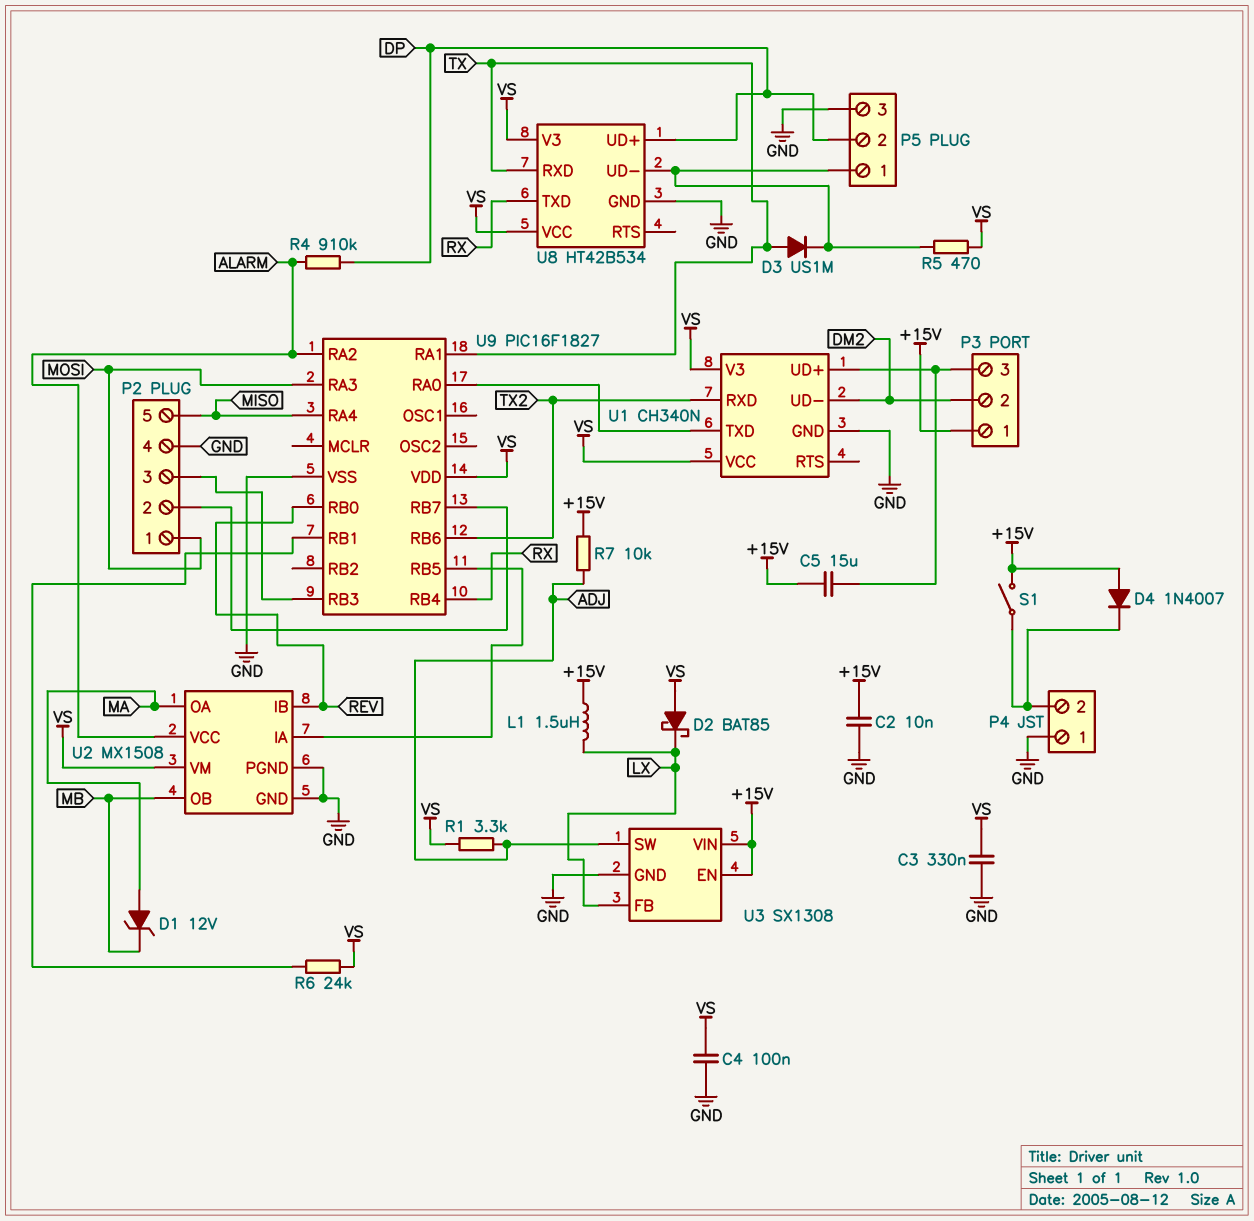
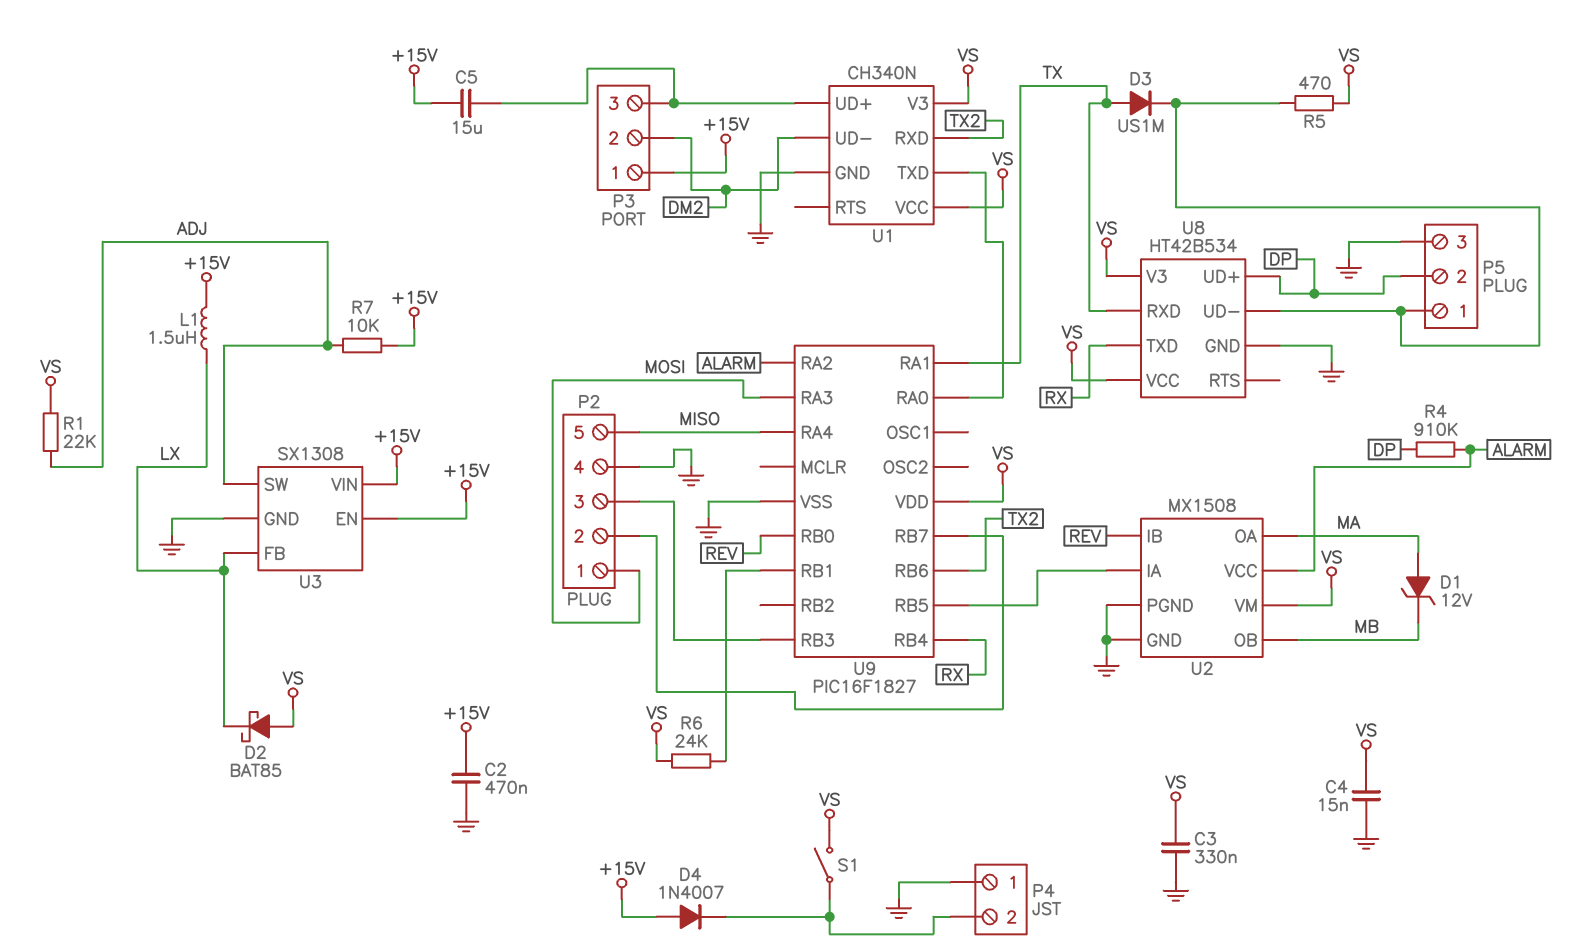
C2: 10nF (+15V, GND) -> 470nF (+15V, GND)
C4: 100nF (GND, VS) -> 15nF (GND, VS)
R1: 3.3k (ADJ, VS) -> 22k (ADJ, VS)
S1: switch (+15V, P4/2) -> switch (P4/2, VS)

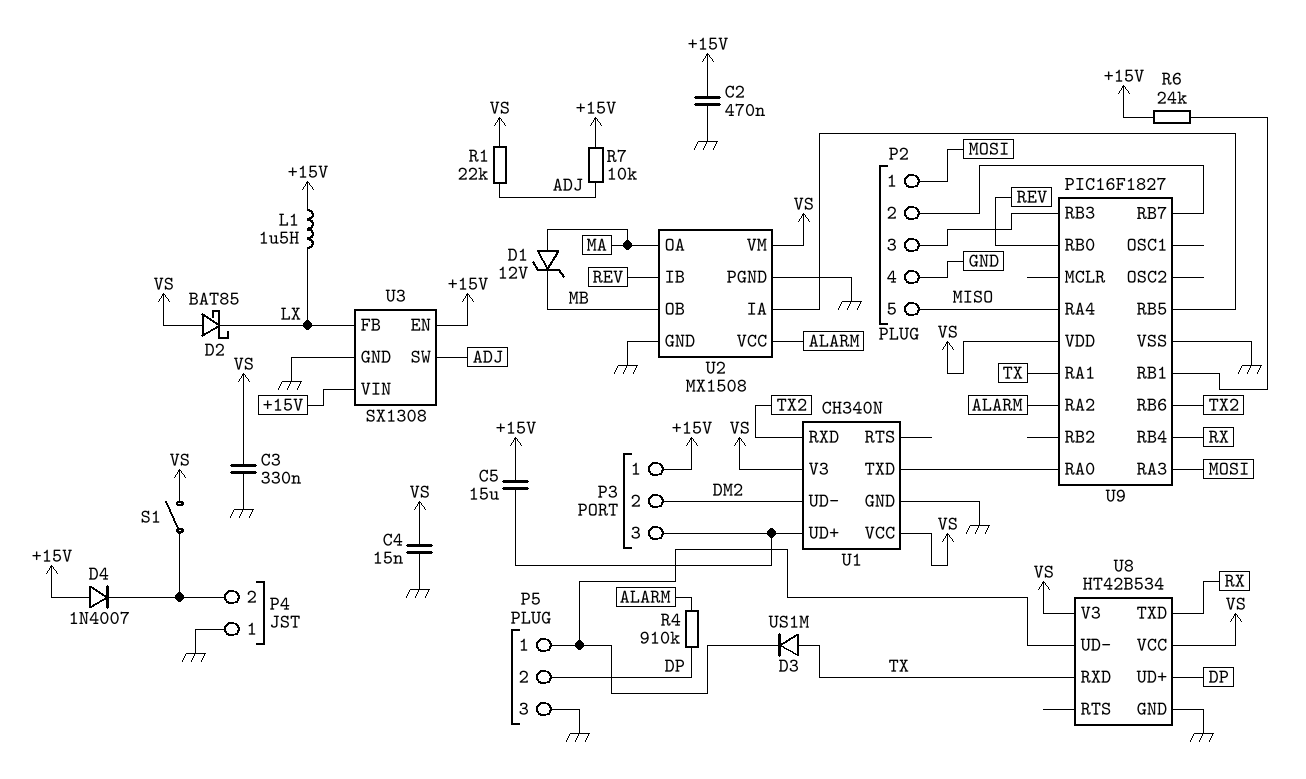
R5: 470 (P5/1, VS) -> none
R6: 24k (U9/RB1, VS) -> 24k (+15V, U9/RB1)

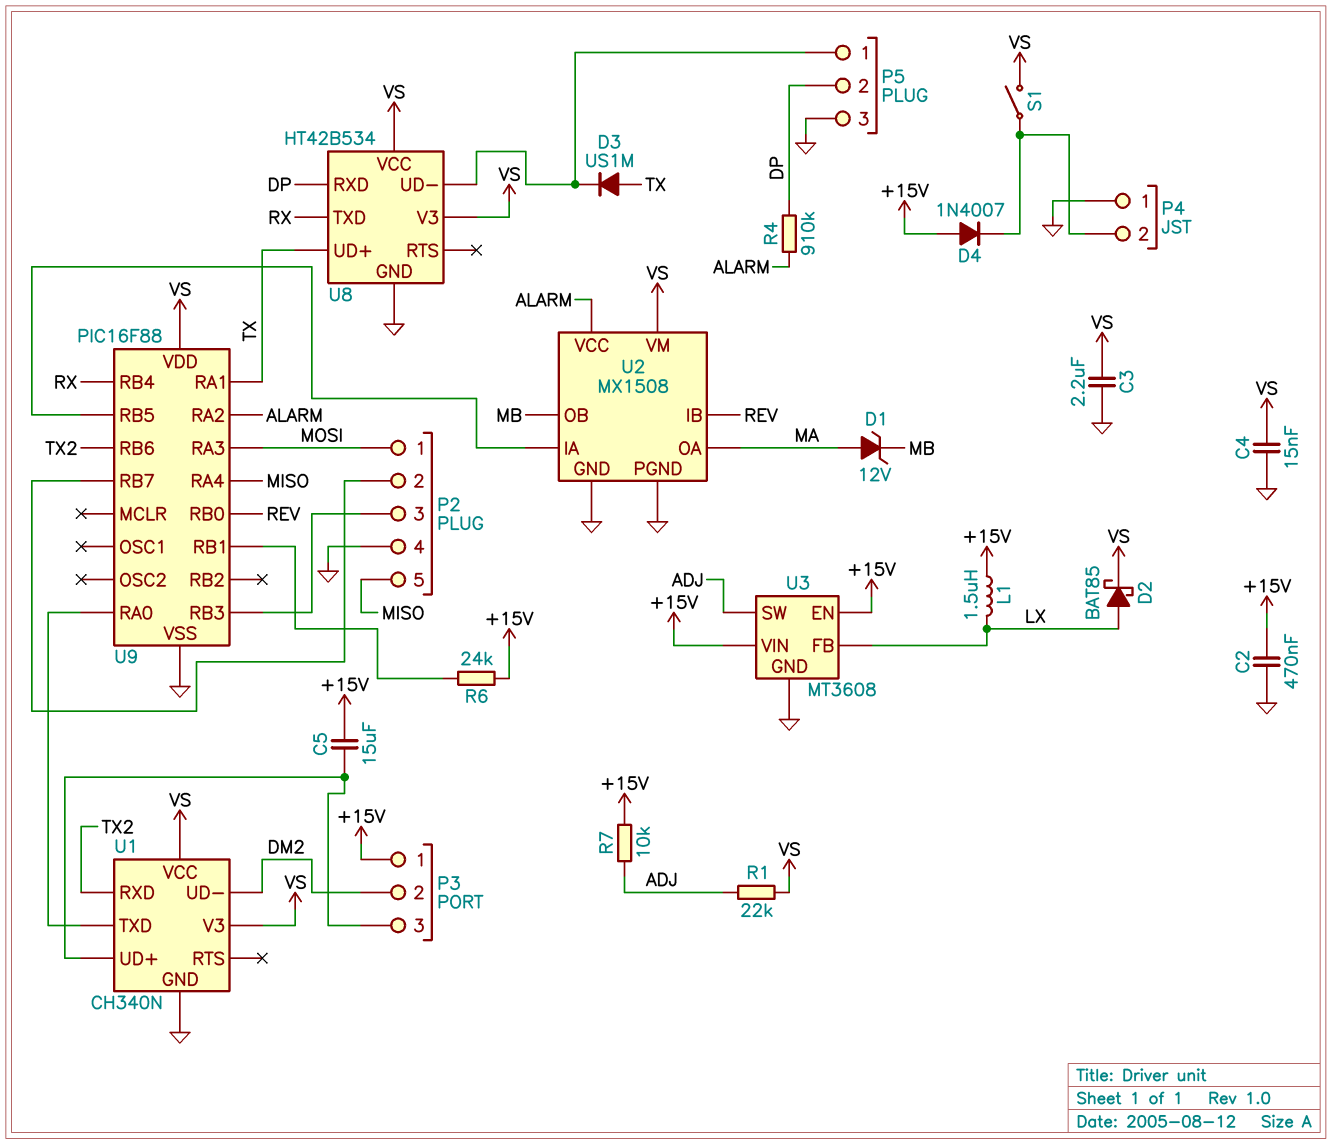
C3: 330nF (GND, VS) -> 2.2uF (GND, VS)
D2: schottky BAT85 (A VS, K LX) -> schottky BAT85 (A LX, K VS)
U3: SX1308 -> MT3608
U8 pin RXD: TX -> DP
U8 pin UD+: DP -> TX
U9: PIC16F1827 -> PIC16F88

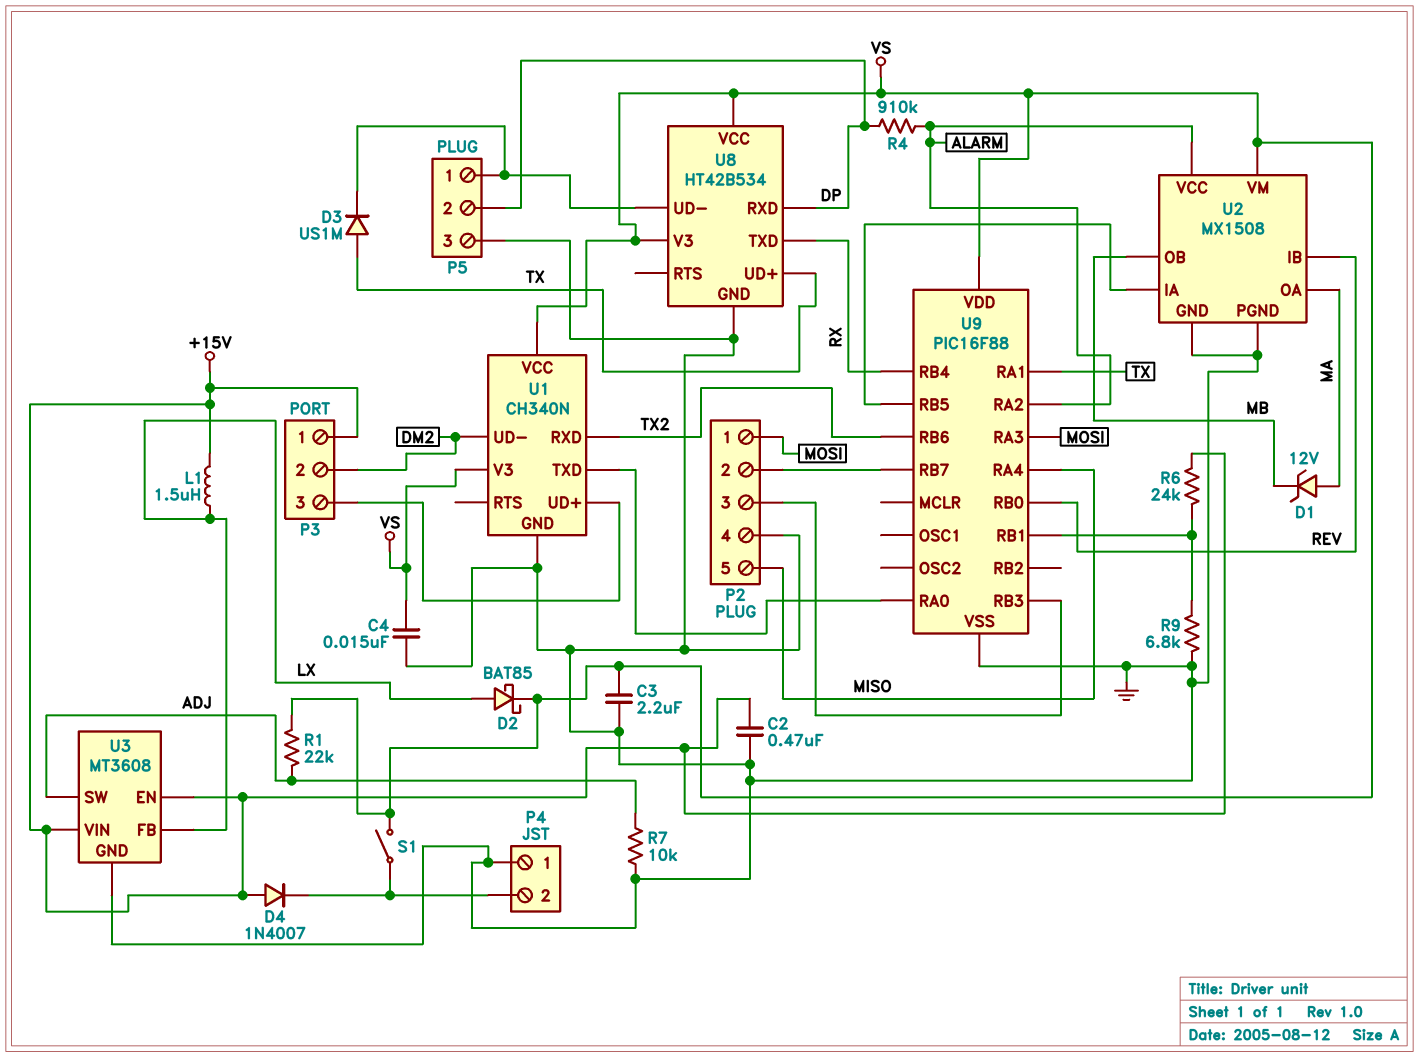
C5: 15uF (+15V, P3/3) -> none
R7: 10k (+15V, ADJ) -> 10k (ADJ, GND)
R9: none -> 6.8k (GND, U9/RB1)

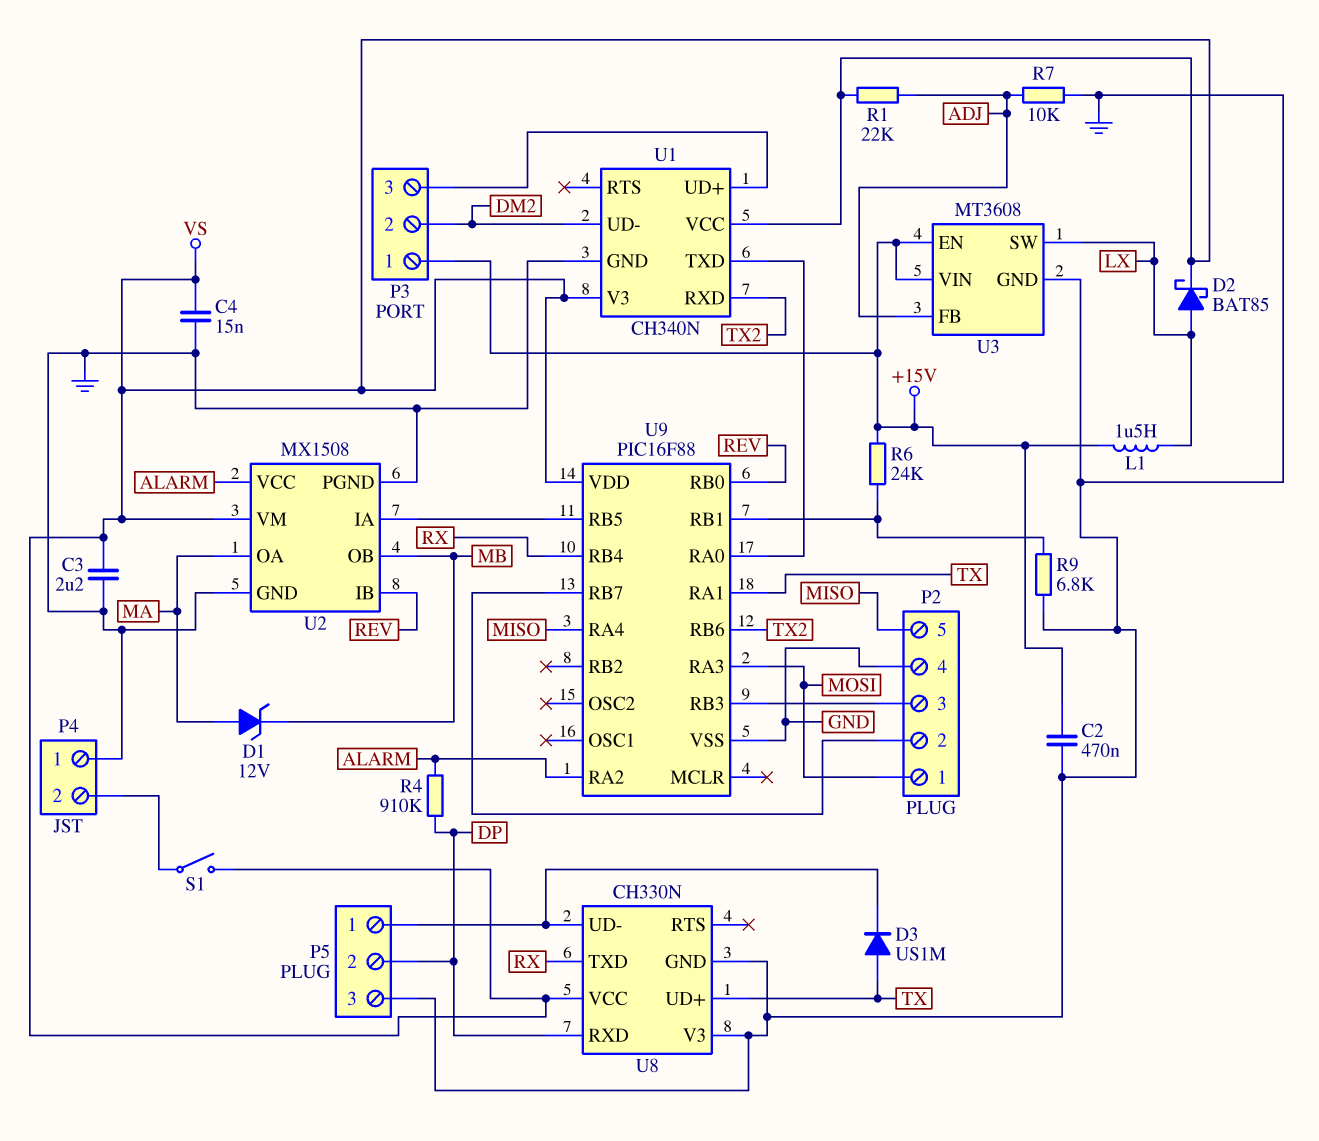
D4: diode 1N4007 (A +15V, K P4/2) -> none
U3 pin FB: LX -> ADJ
U3 pin SW: ADJ -> LX
U8: HT42B534 -> CH330N
U8 pin V3: VS -> GND

